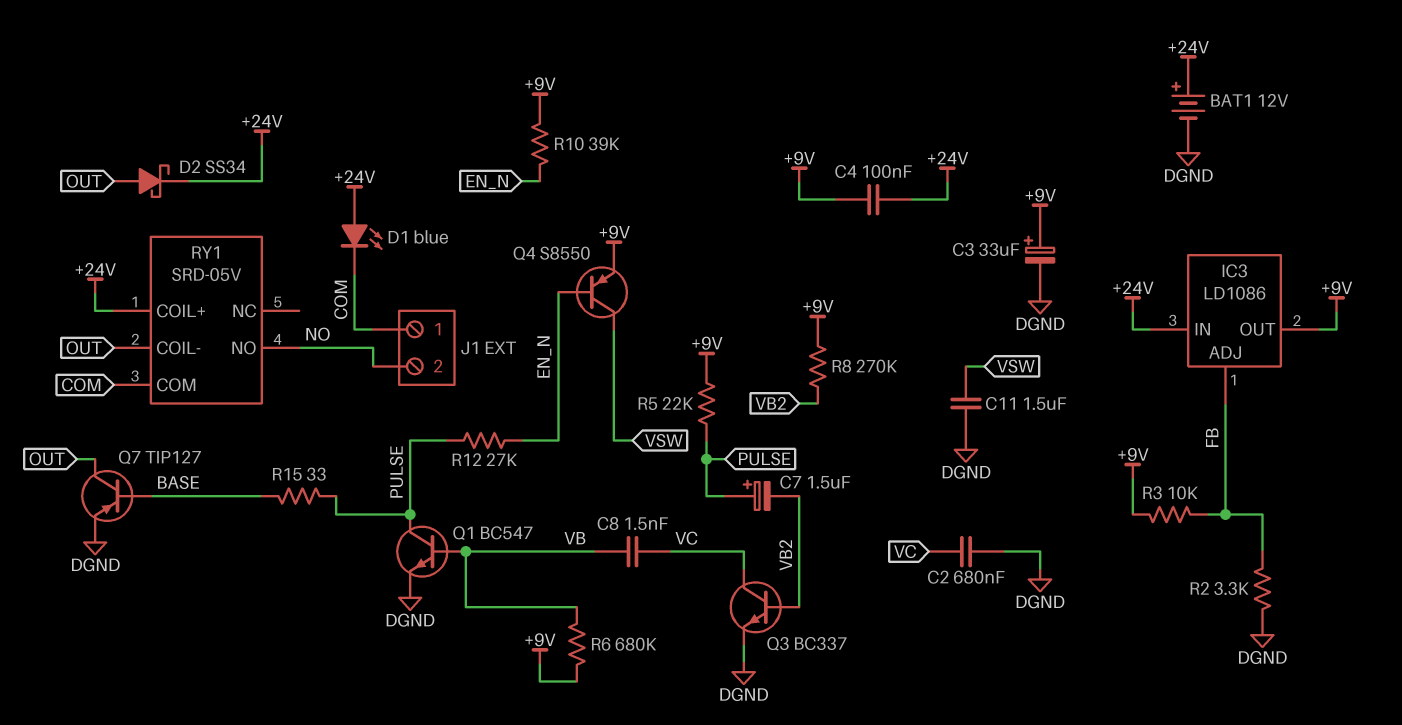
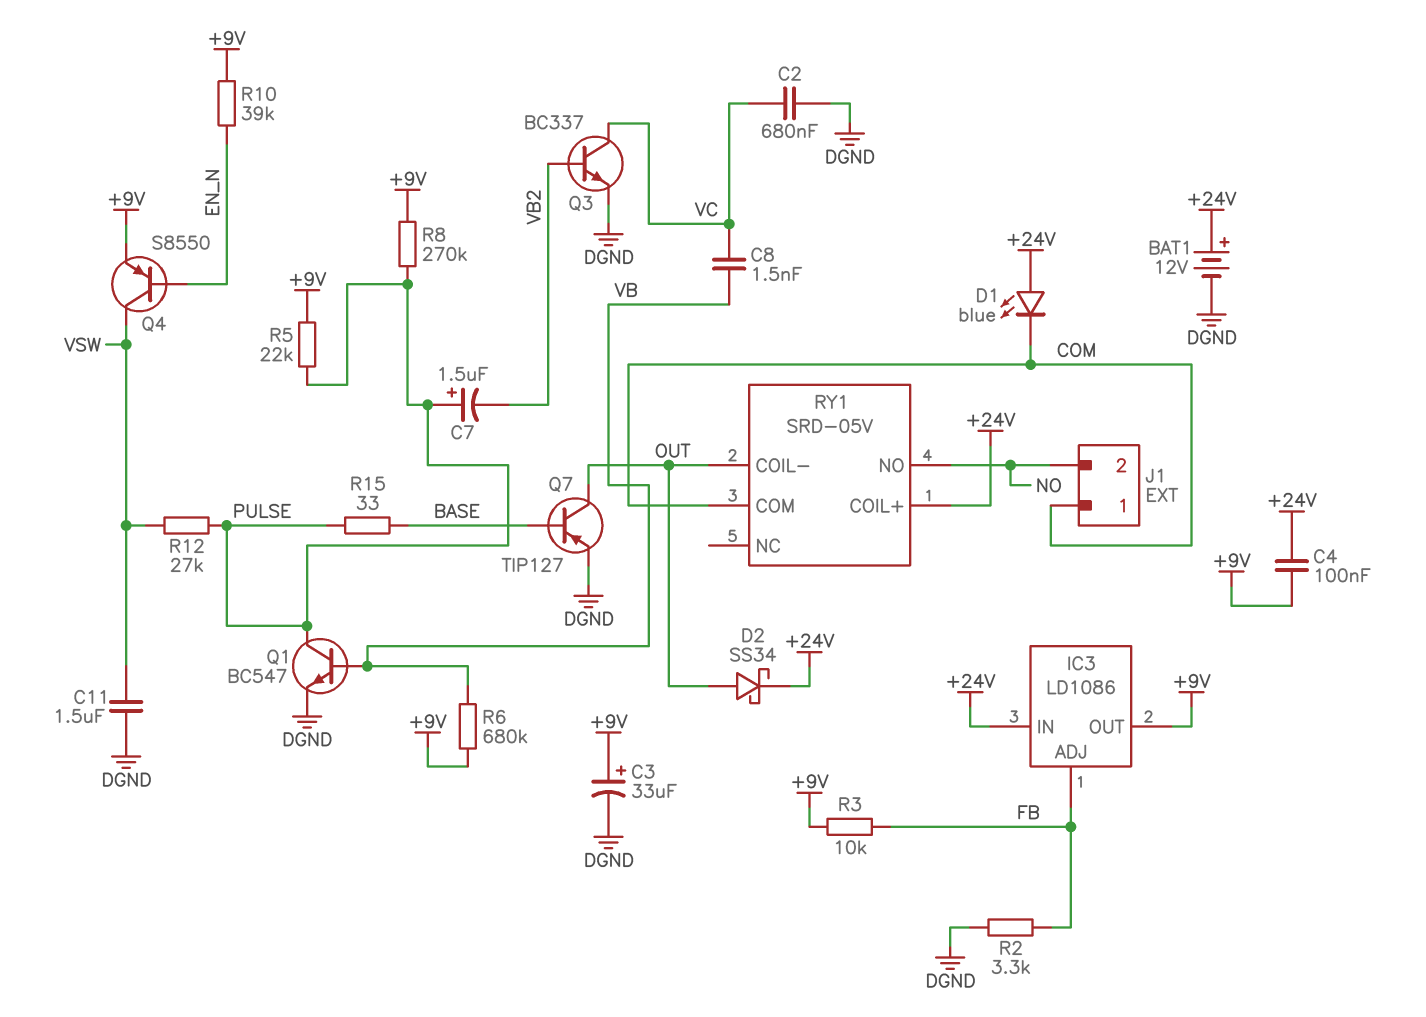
R8: 270k (+9V, VB2) -> 270k (+9V, PULSE)
R12: 27k (EN_N, PULSE) -> 27k (PULSE, VSW)

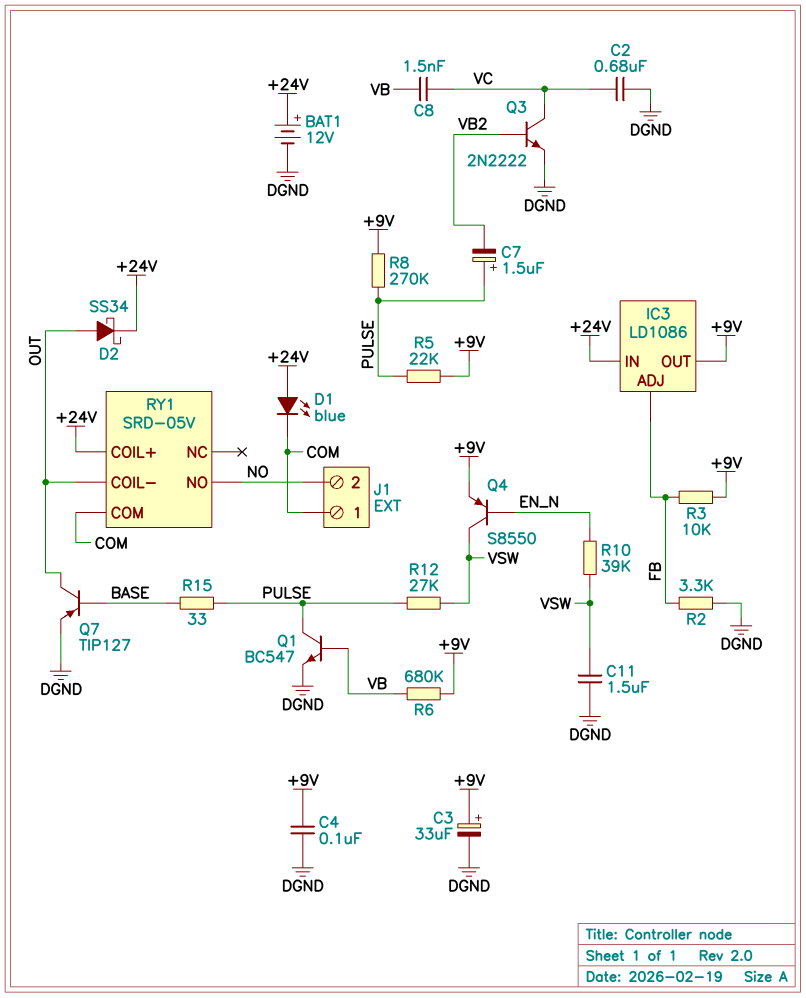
C4: 100nF (+9V, +24V) -> 100nF (+9V, DGND)
Q3: NPN BC337 (B VB2, C VC, E DGND) -> NPN 2N2222 (B VB2, C VC, E DGND)
R10: 39k (+9V, EN_N) -> 39k (EN_N, VSW)

